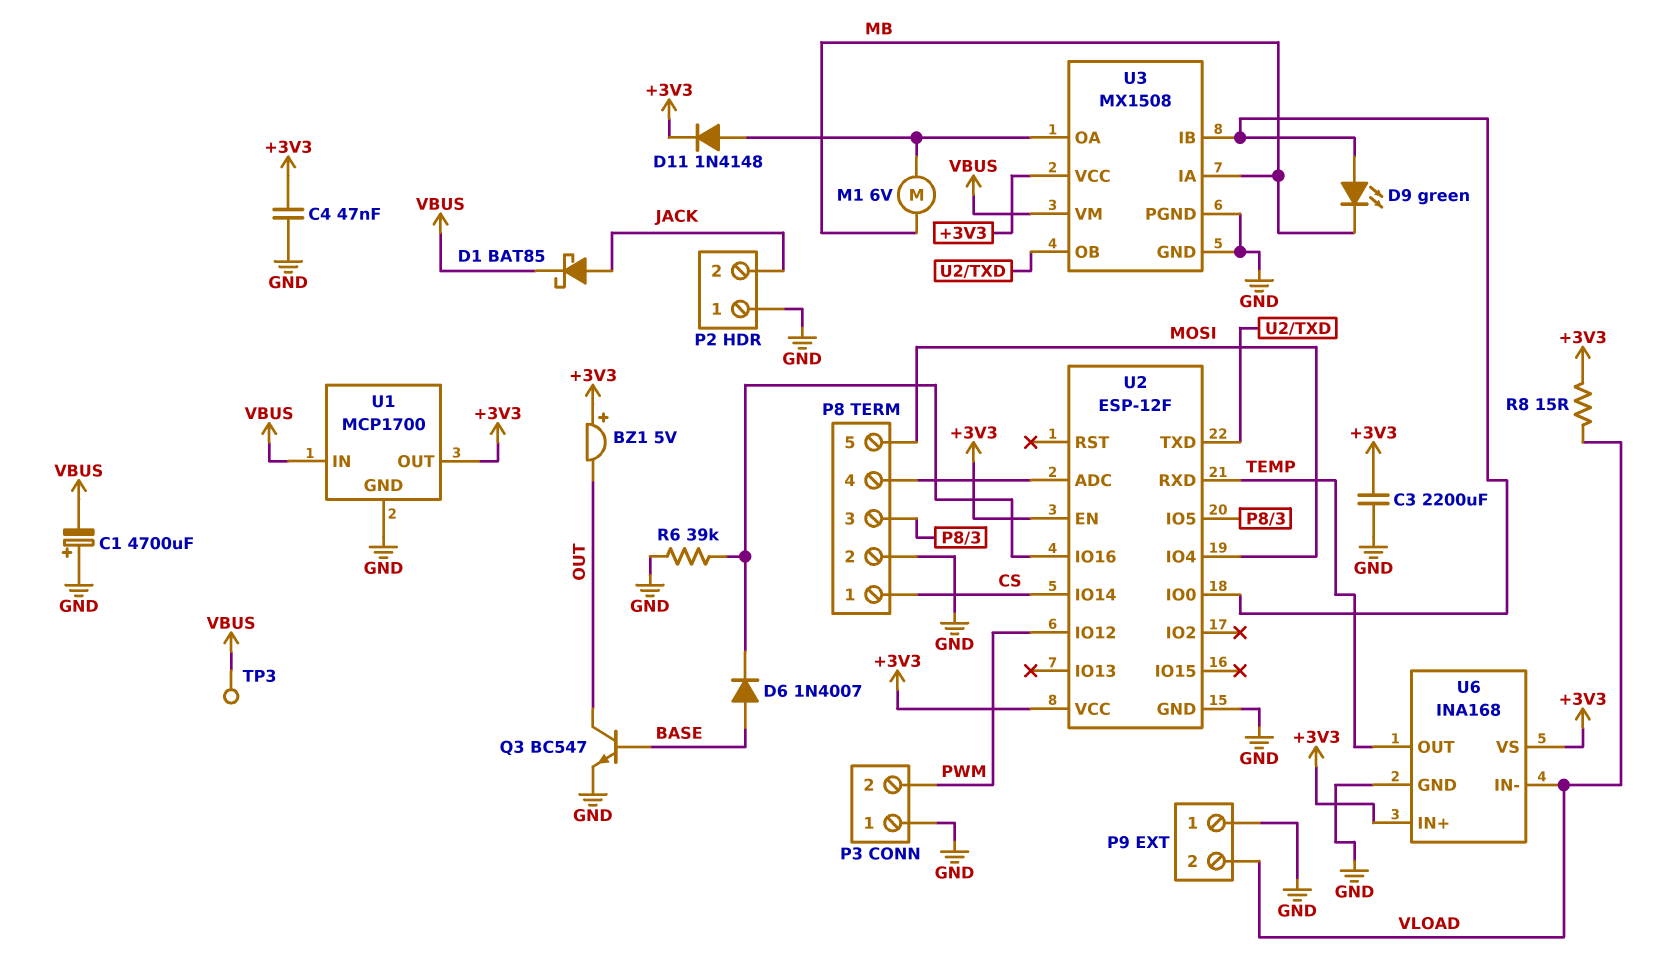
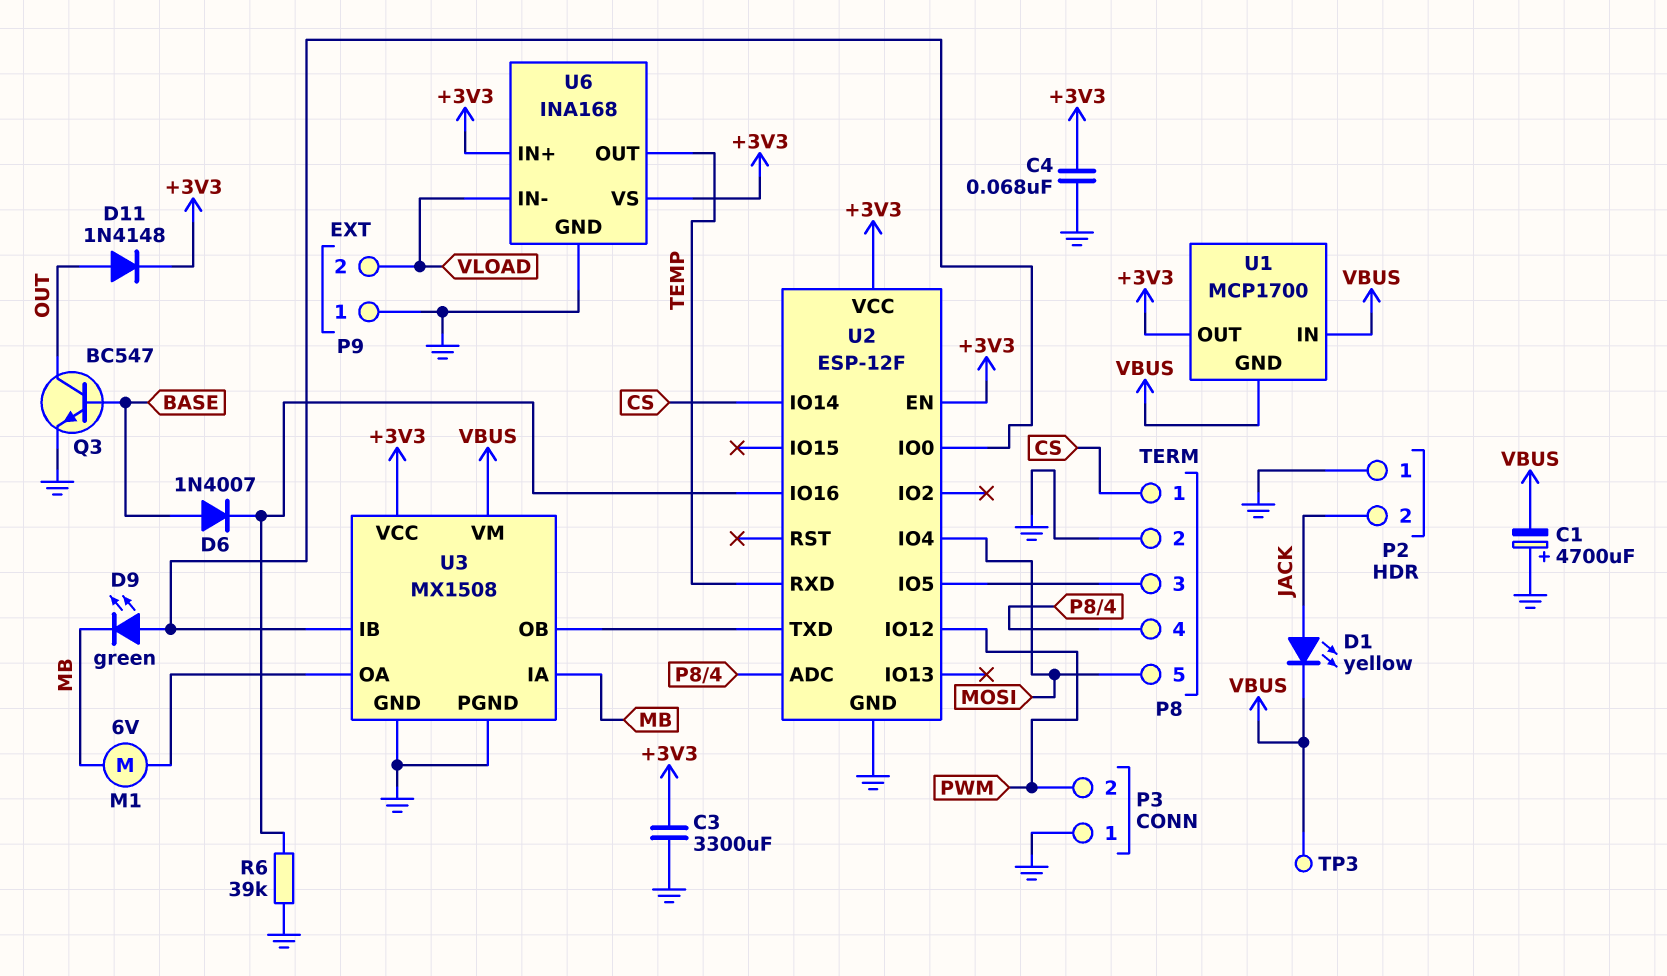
BZ1: buzzer 5V (plus +3V3, minus OUT) -> none
C3: 2200uF (+3V3, GND) -> 3300uF (+3V3, GND)
C4: 47nF (+3V3, GND) -> 68nF (+3V3, GND)
D1: schottky BAT85 (A JACK, K VBUS) -> LED yellow (A JACK, K VBUS)
D11: diode 1N4148 (A U3/OA, K +3V3) -> diode 1N4148 (A OUT, K +3V3)
R8: 15 (+3V3, VLOAD) -> none
U1 pin GND: GND -> VBUS

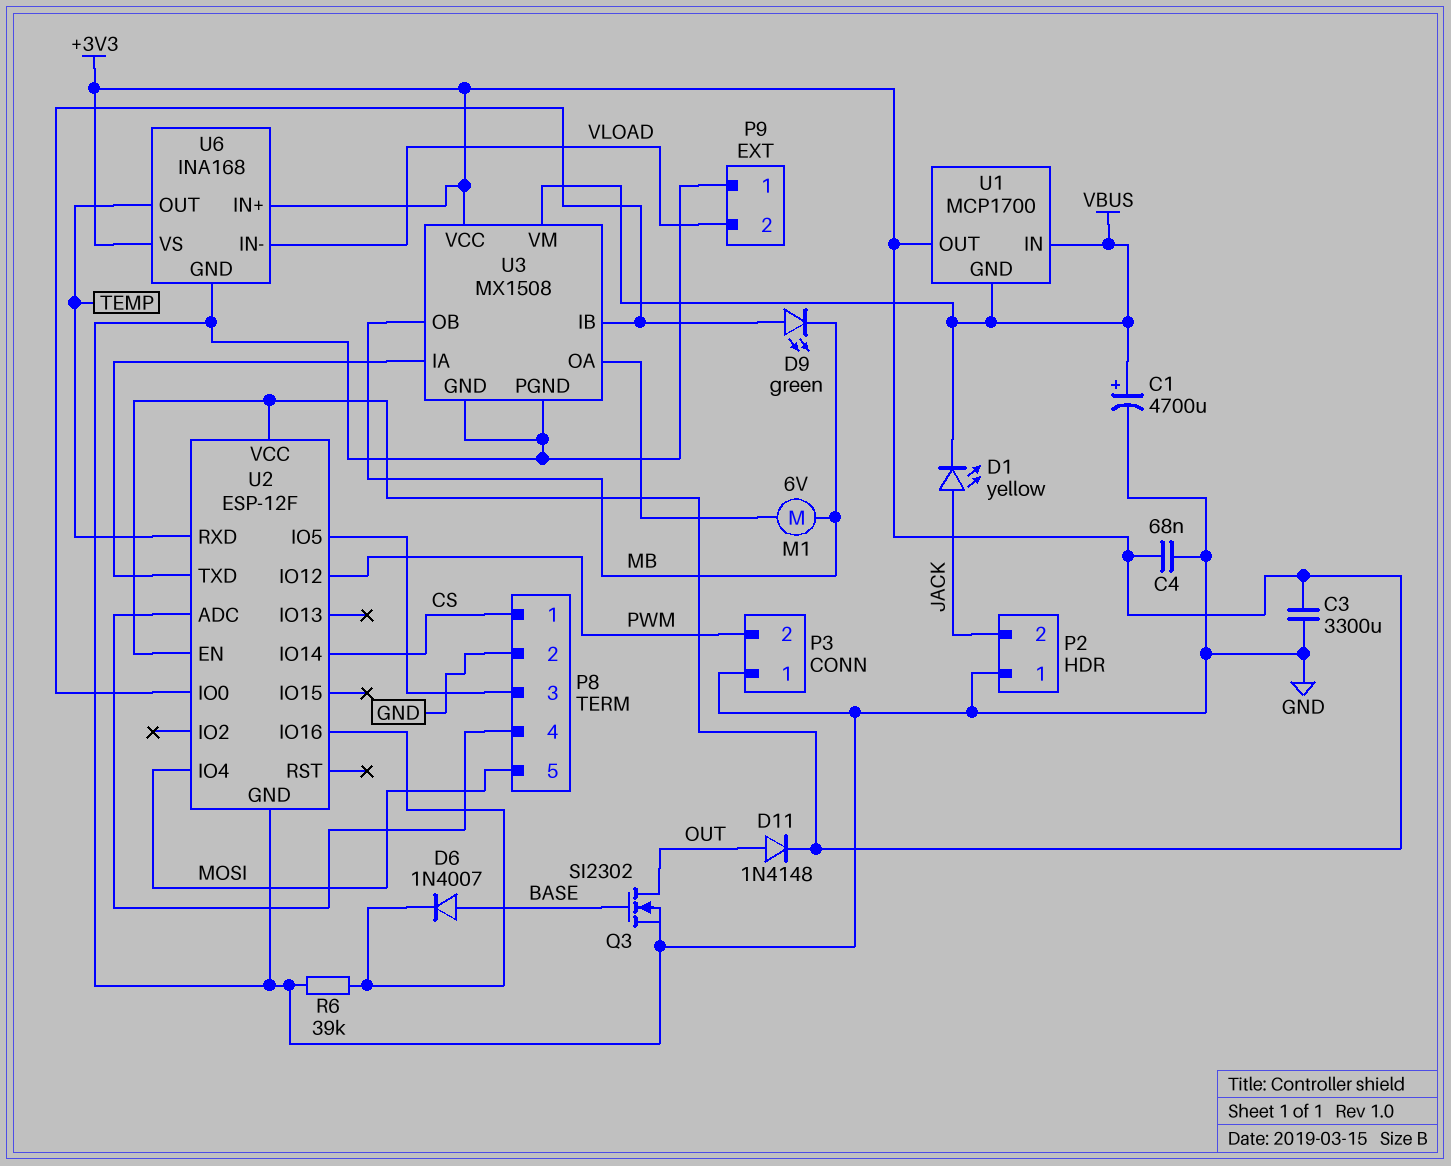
C1: 4700uF (plus GND, minus VBUS) -> 4700uF (plus VBUS, minus GND)
Q3: NPN BC547 (B BASE, C OUT, E GND) -> NMOS SI2302 (G BASE, D OUT, S GND)
TP3: test point (VBUS) -> none
U3 pin IA: MB -> U2/TXD
U3 pin OB: U2/TXD -> MB

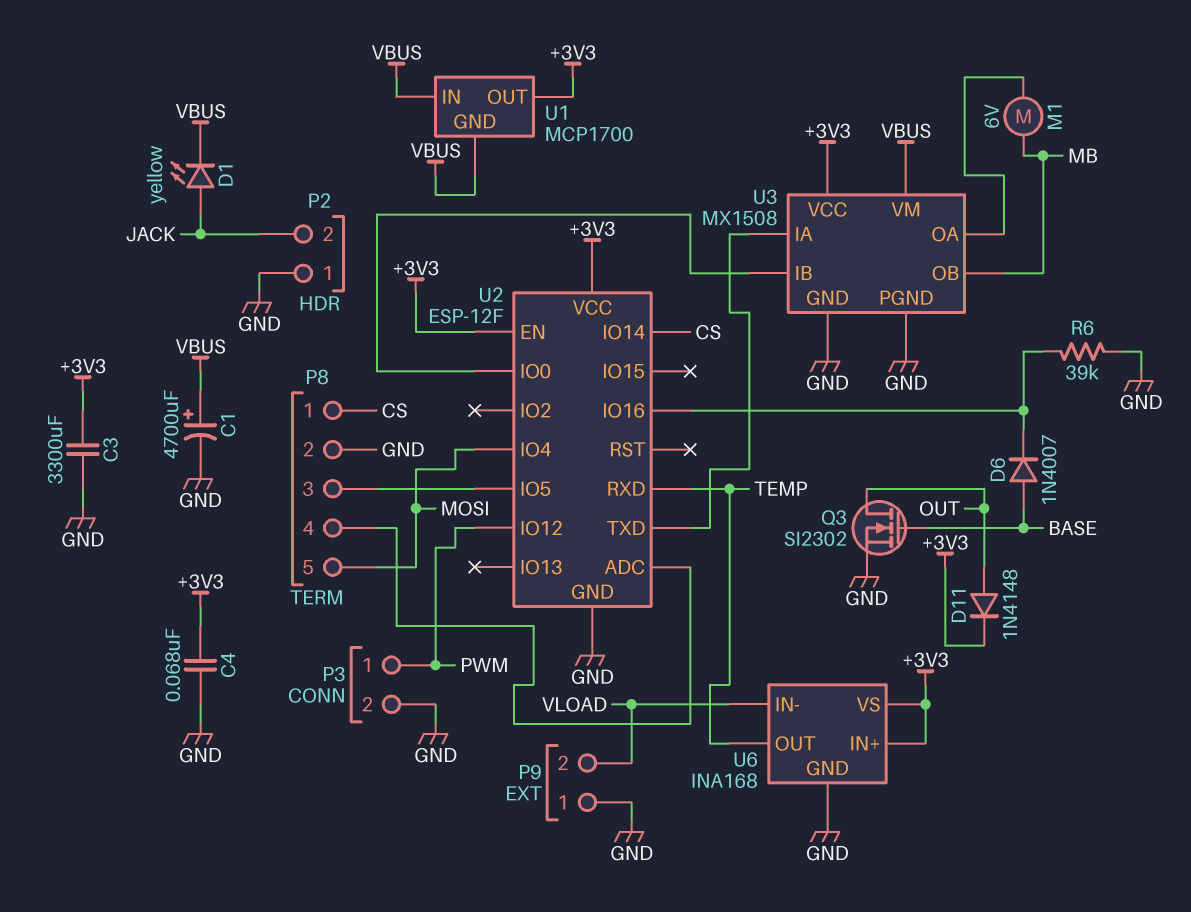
D9: LED green (A U2/IO0, K MB) -> none
P3 pin 1: GND -> PWM
P3 pin 2: PWM -> GND

